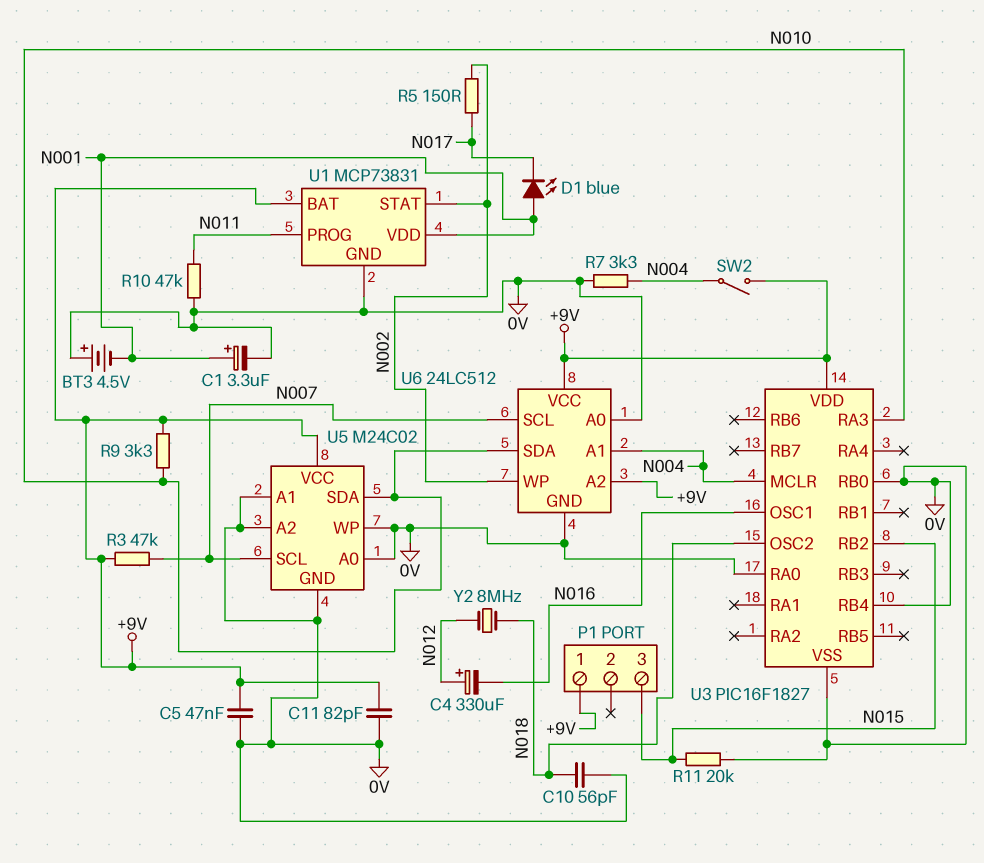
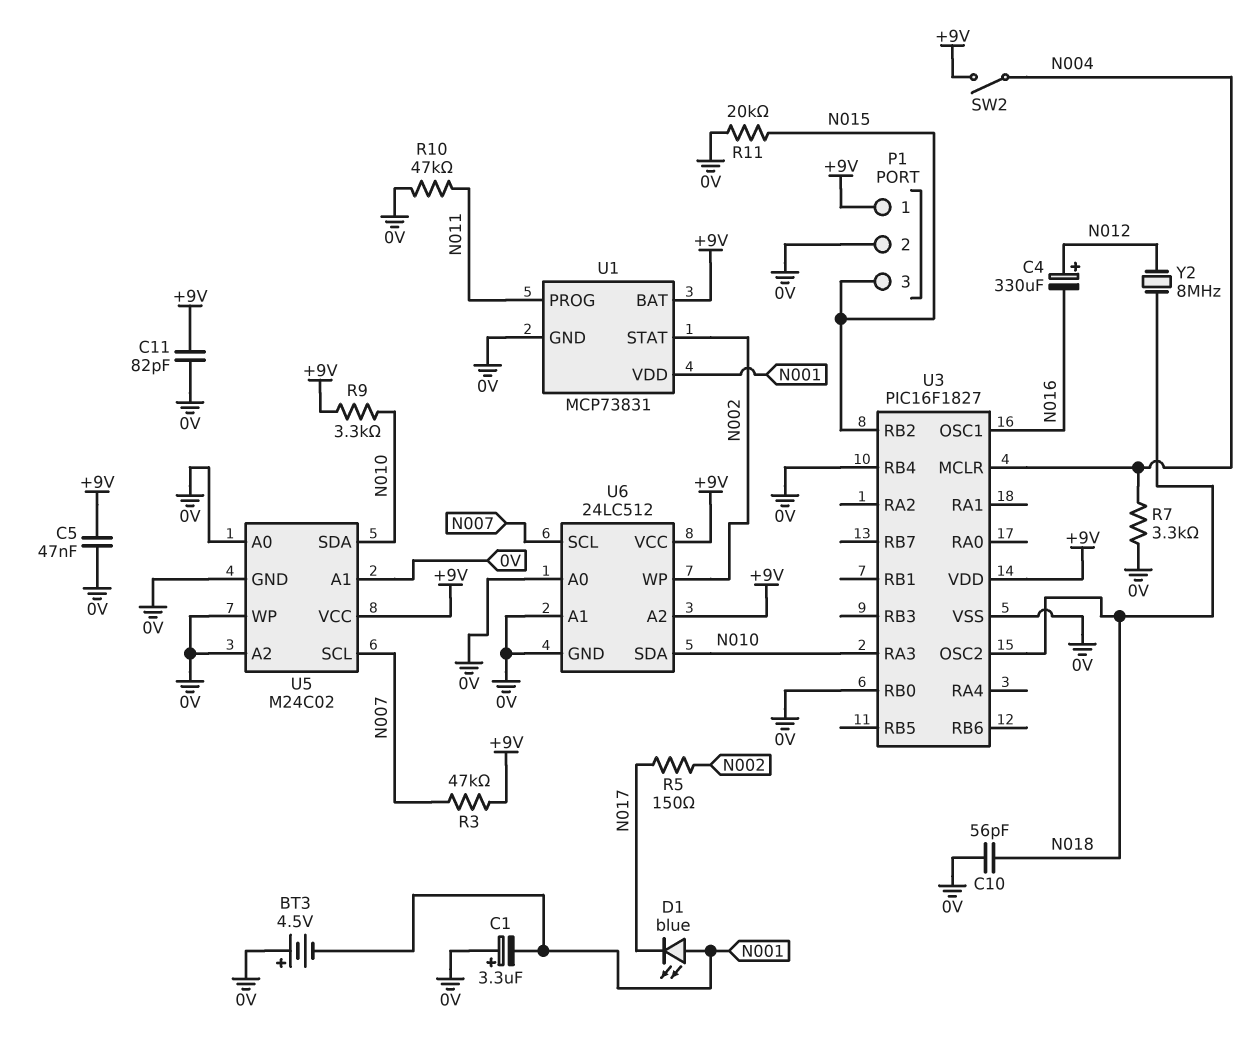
C1: 3.3uF (plus N001, minus 0V) -> 3.3uF (plus 0V, minus N001)
P1 pin 2: none -> 0V
U3 pin RA0: 0V -> none
U6 pin A1: N004 -> 0V

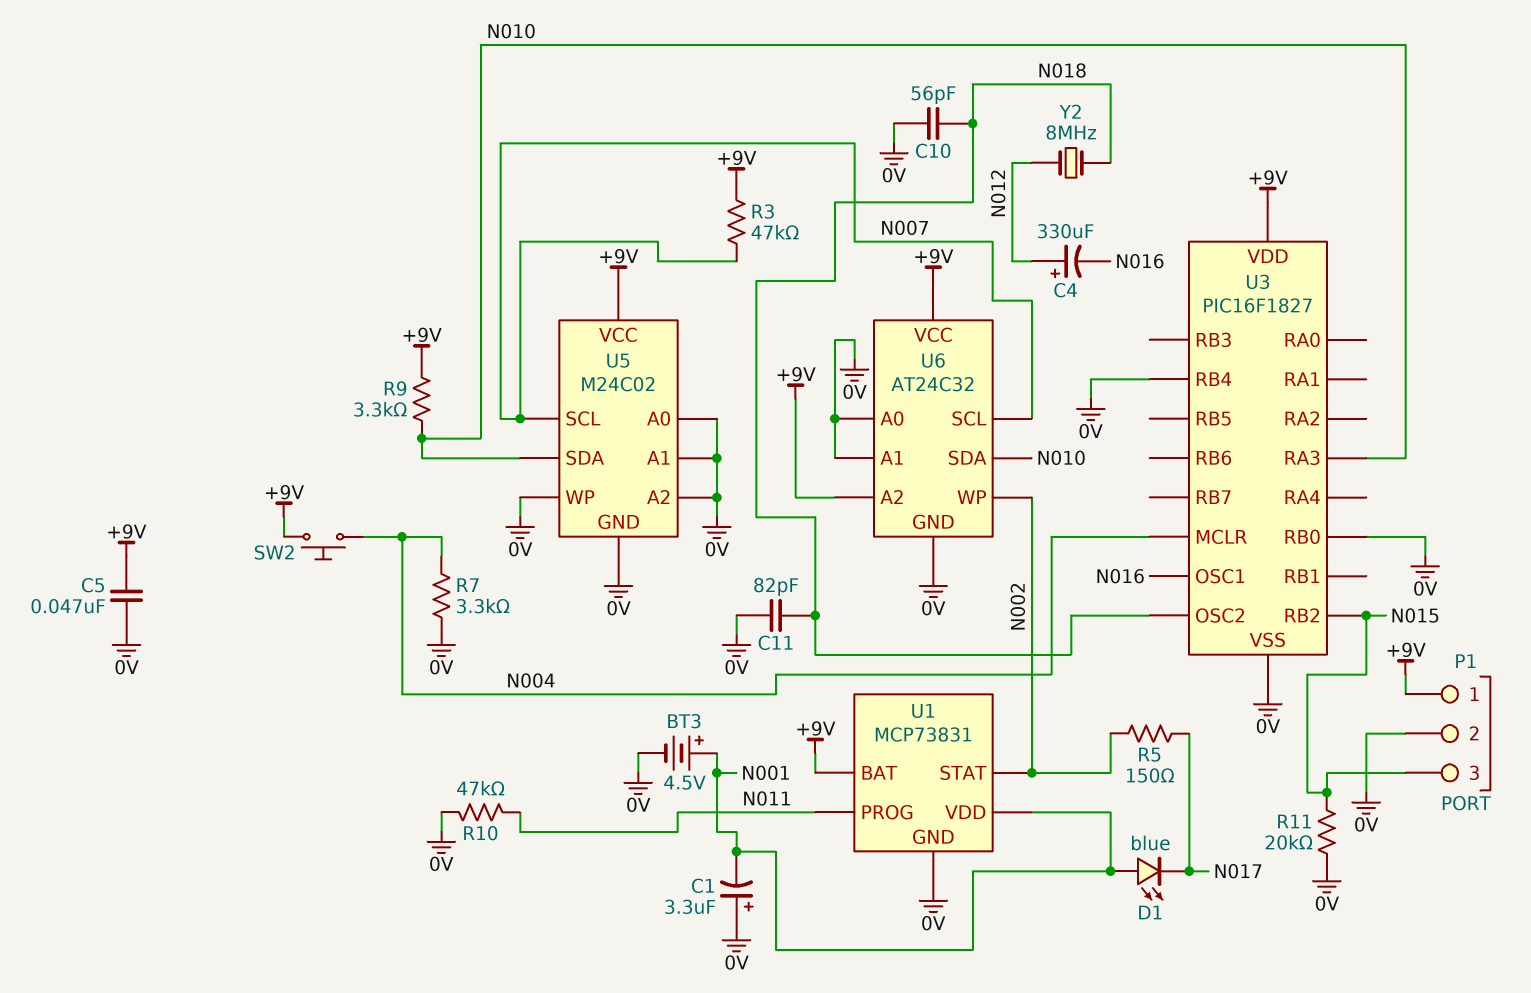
BT3: 4.5V (plus 0V, minus N001) -> 4.5V (plus N001, minus 0V)
C11: 82pF (+9V, 0V) -> 82pF (0V, N018)
SW2: switch (+9V, N004) -> button (+9V, N004)
U6: 24LC512 -> AT24C32

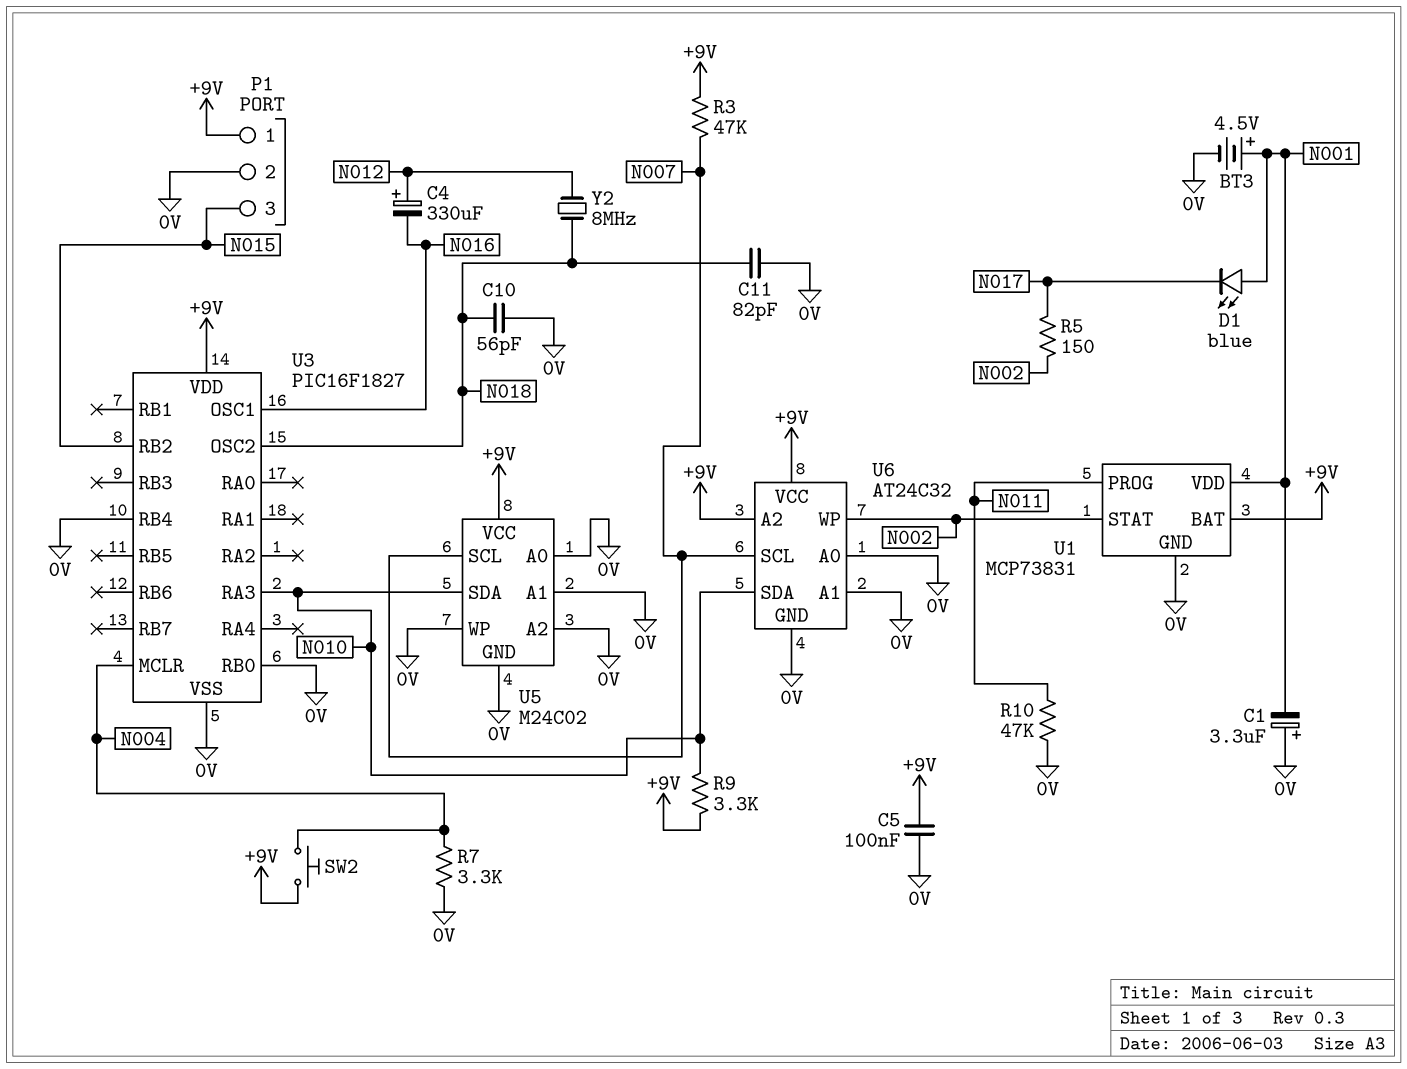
C5: 47nF (+9V, 0V) -> 100nF (+9V, 0V)
R11: 20k (0V, N015) -> none

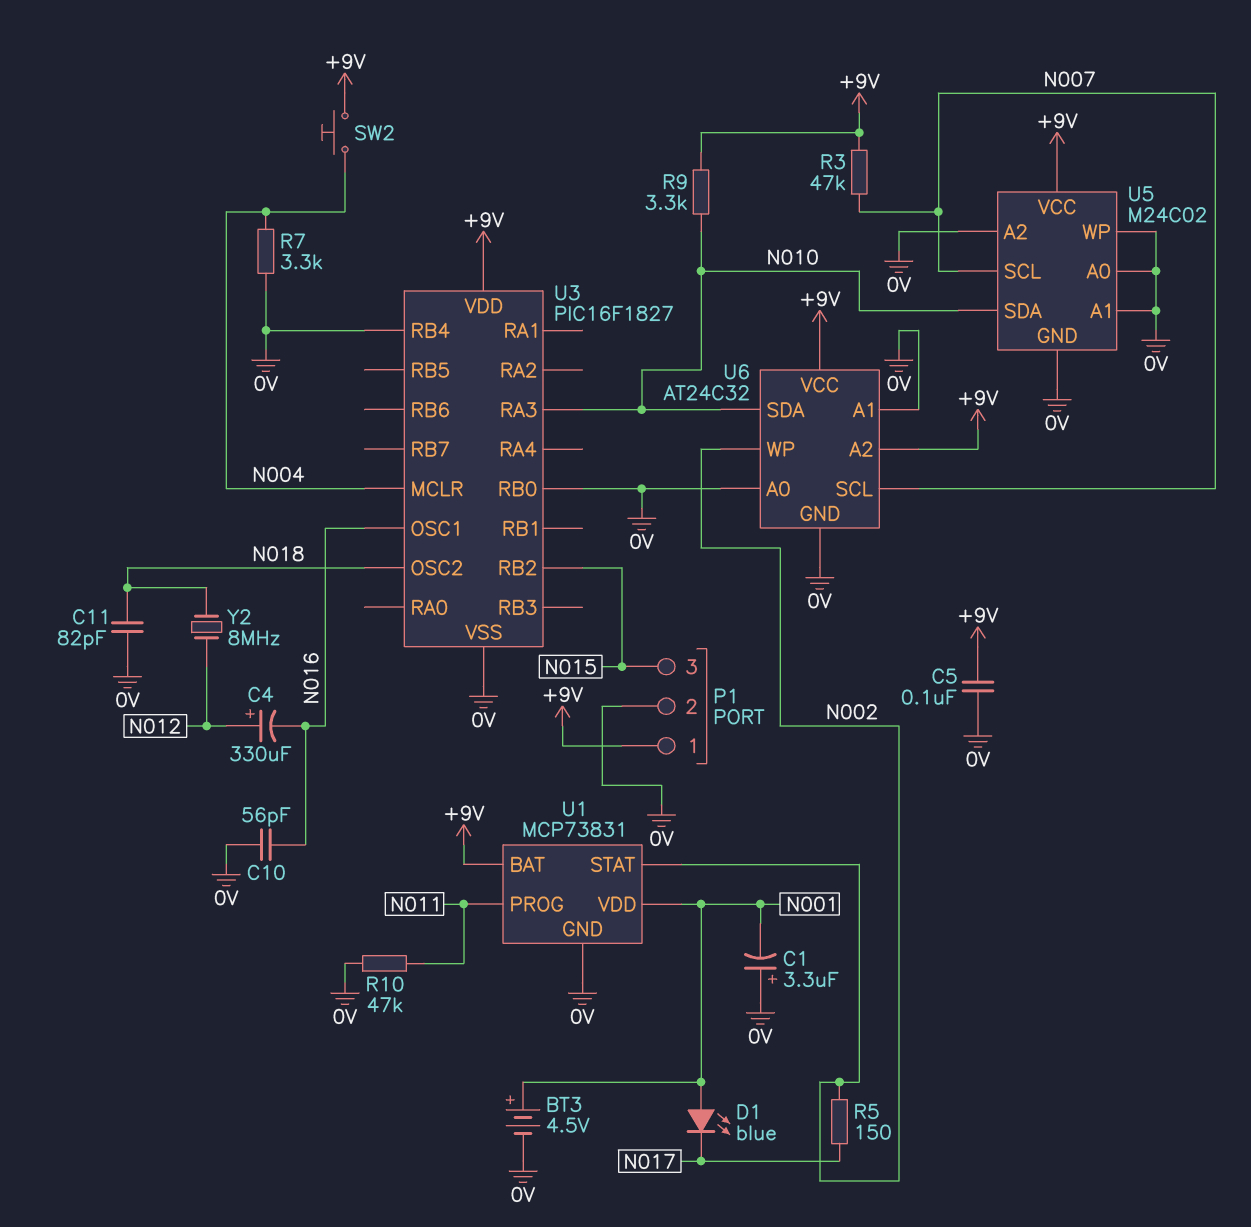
C10: 56pF (0V, N018) -> 56pF (0V, N016)

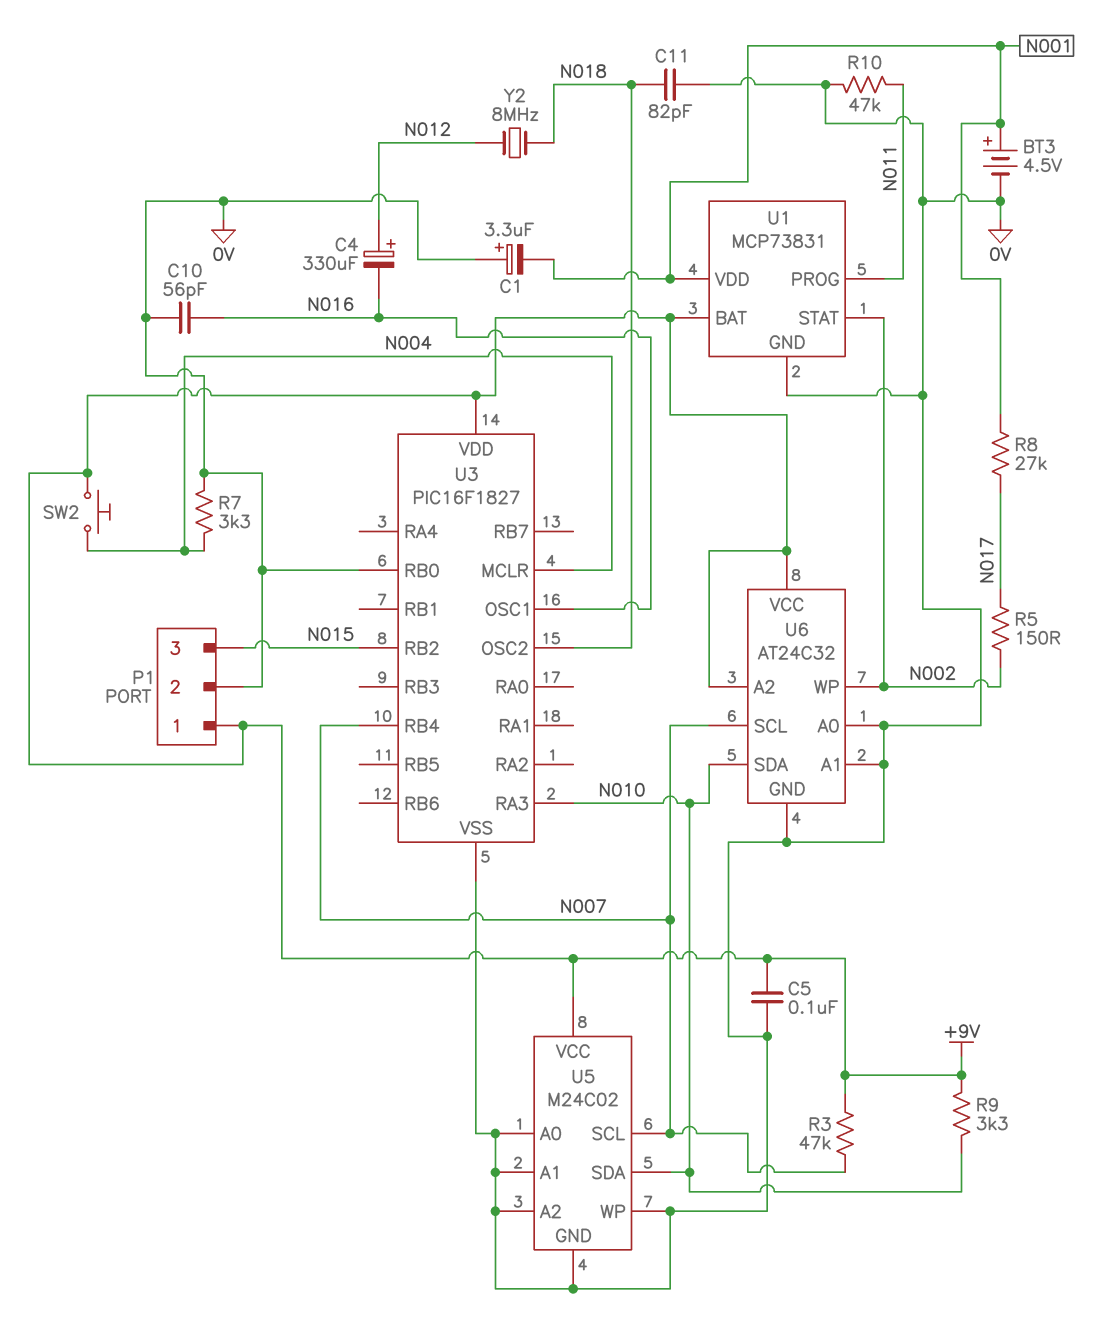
D1: LED blue (A N001, K N017) -> none
R8: none -> 27k (N001, N017)
U3 pin RB4: 0V -> N007

